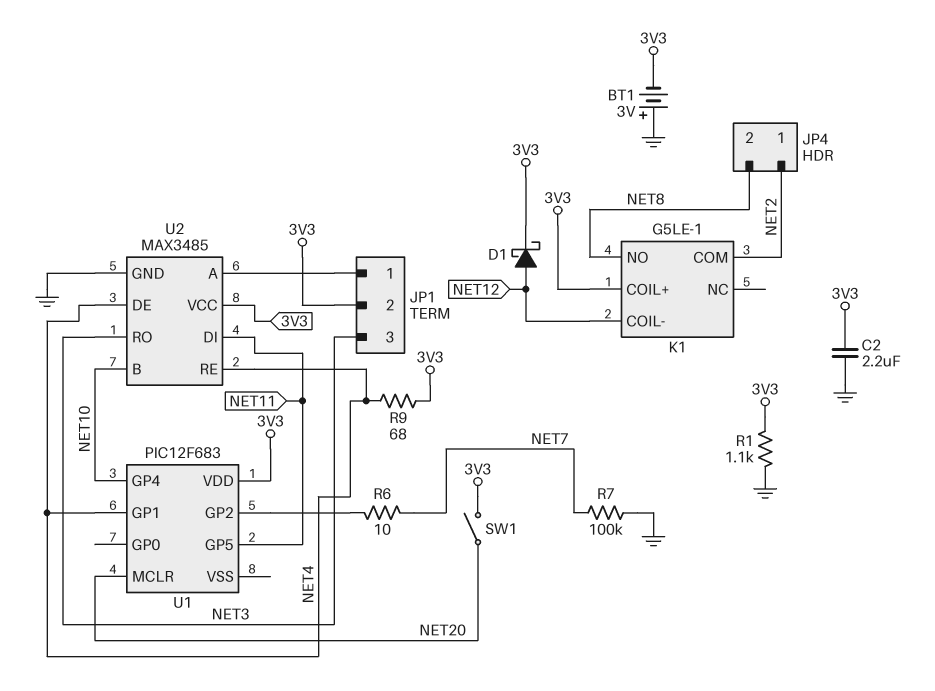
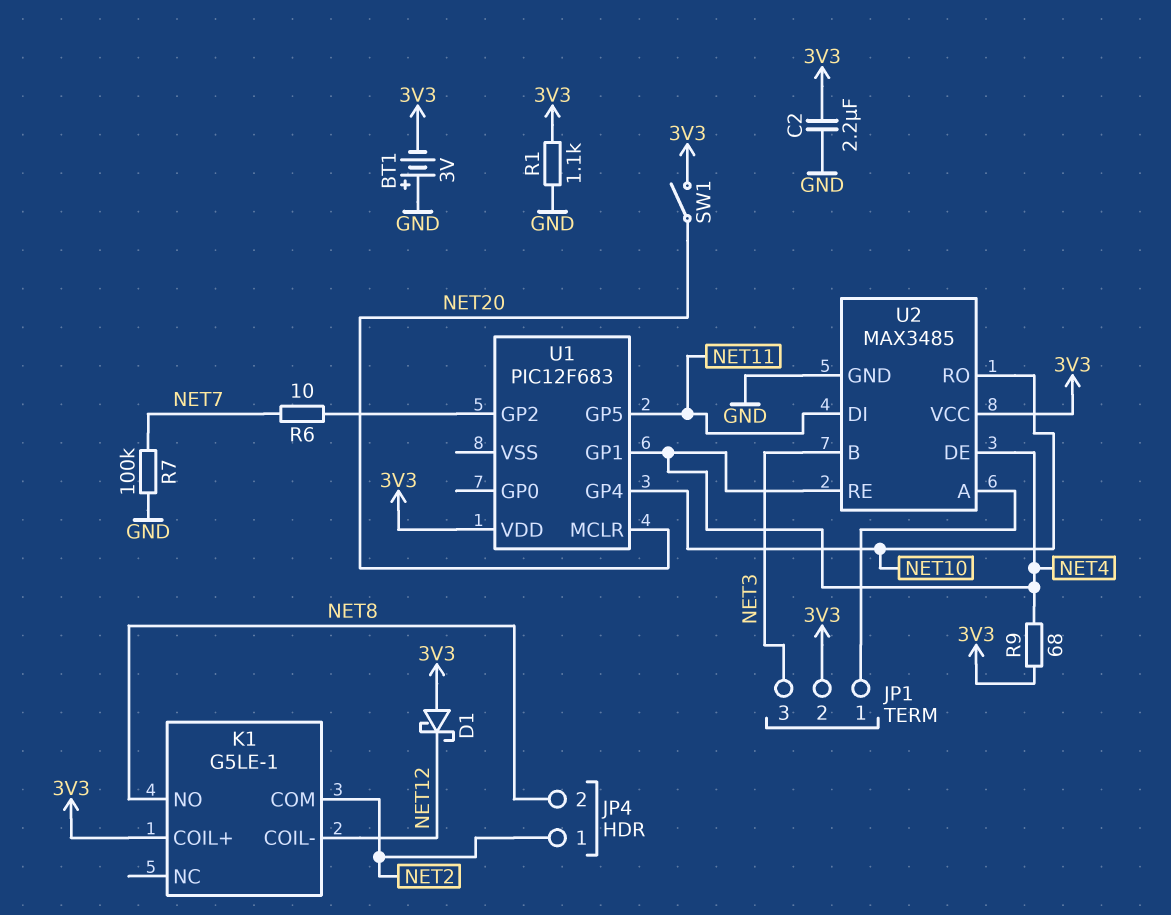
D1: schottky (A NET12, K 3V3) -> schottky (A 3V3, K NET12)
U2 pin B: NET10 -> NET3
U2 pin RO: NET3 -> NET10

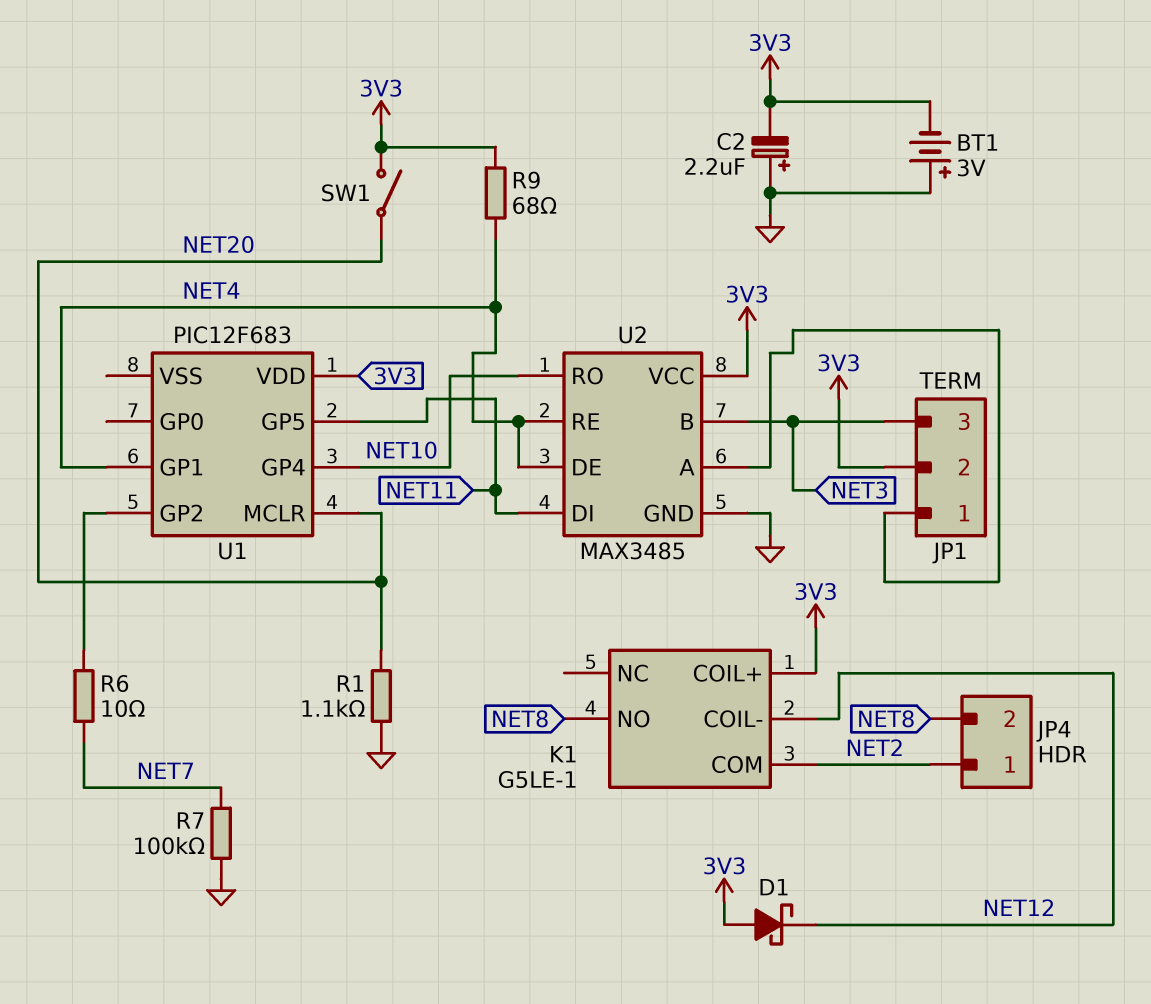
C2: 2.2uF (3V3, GND) -> 2.2uF (plus GND, minus 3V3)
R1: 1.1k (3V3, GND) -> 1.1k (GND, NET20)

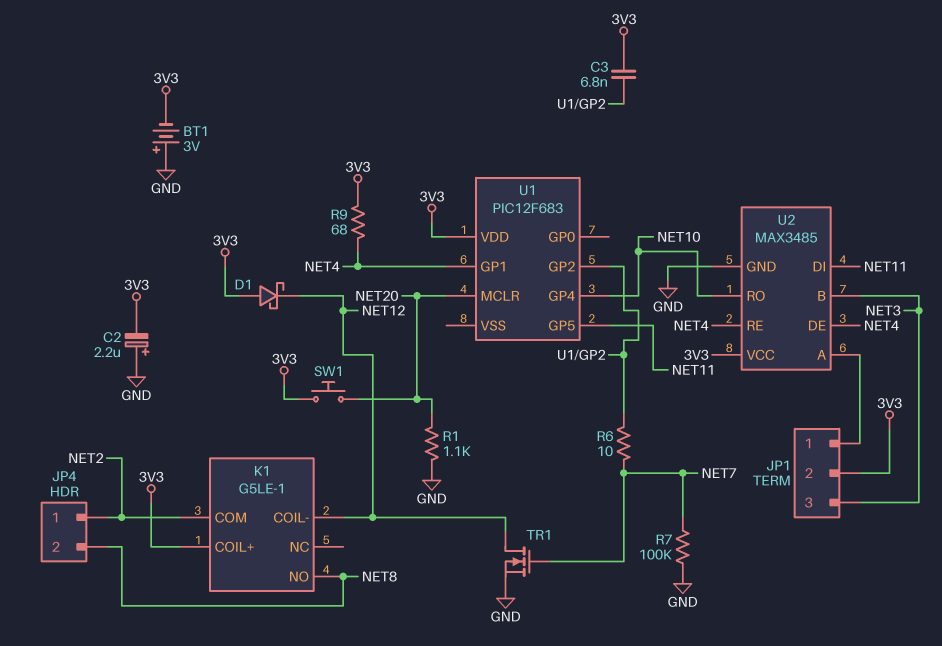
C3: none -> 6.8nF (3V3, U1/GP2)
SW1: switch (3V3, NET20) -> button (3V3, NET20)
TR1: none -> NMOS (G NET7, D NET12, S GND)

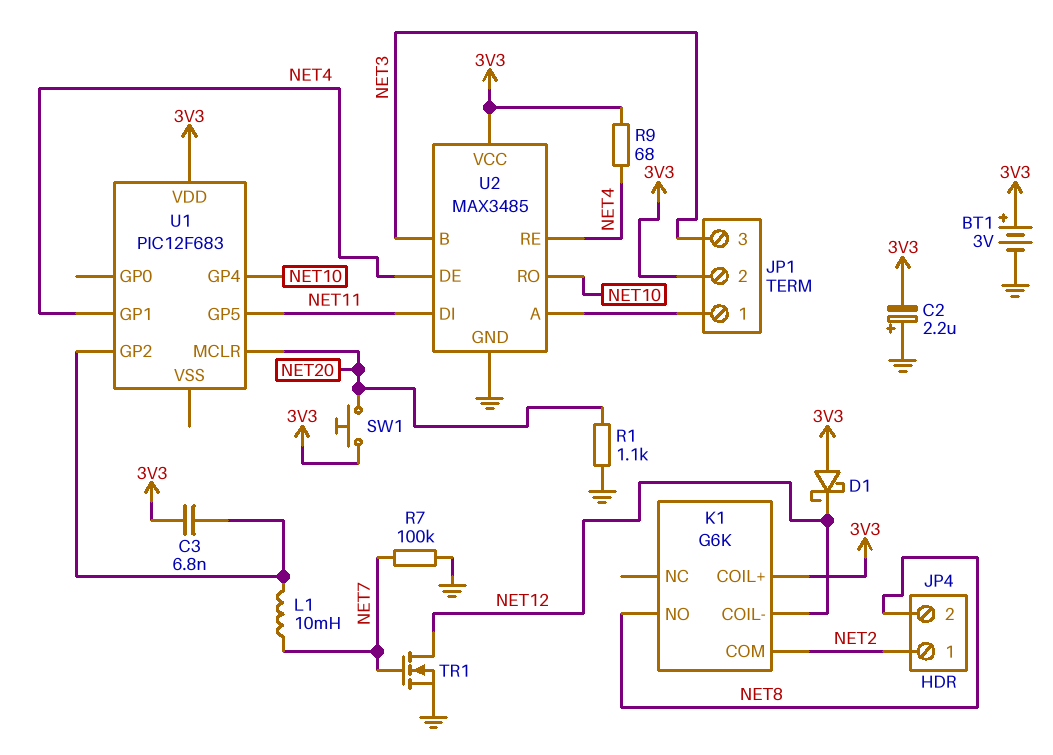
BT1: 3V (plus GND, minus 3V3) -> 3V (plus 3V3, minus GND)
K1: G5LE-1 -> G6K
L1: none -> 10mH (NET7, U1/GP2)
R6: 10 (NET7, U1/GP2) -> none

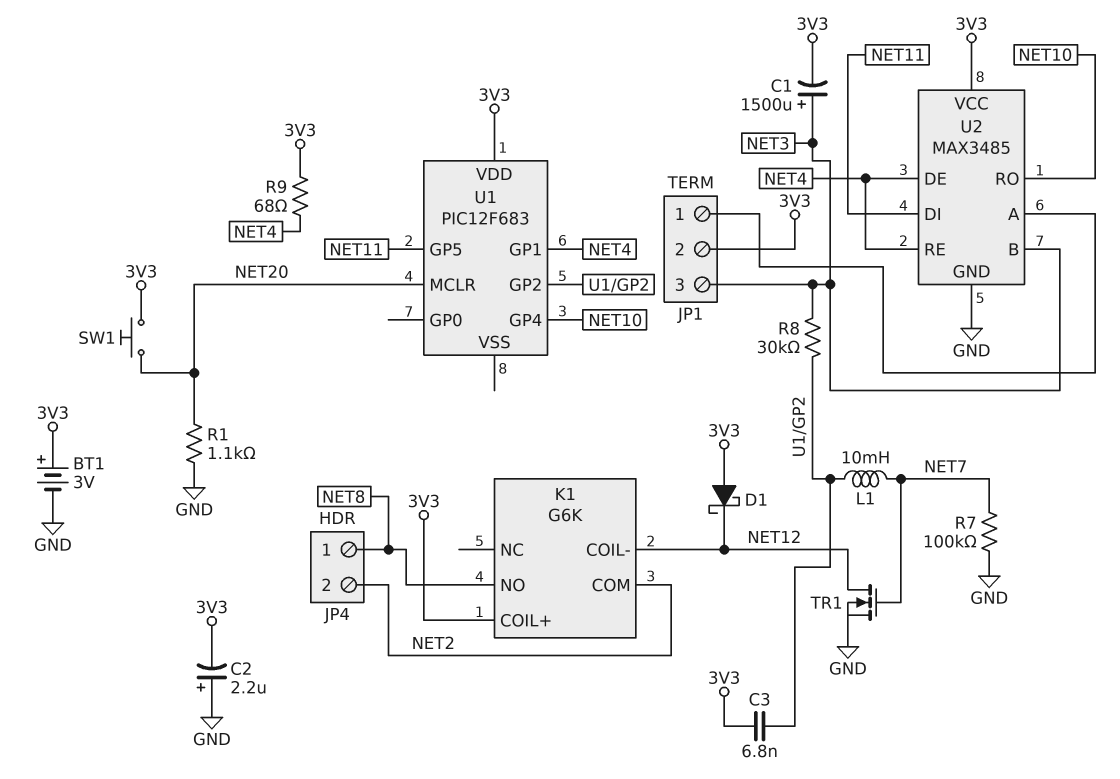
C1: none -> 1500uF (plus NET3, minus 3V3)
JP4 pin 1: NET2 -> NET8
JP4 pin 2: NET8 -> NET2
R8: none -> 30k (NET3, U1/GP2)

